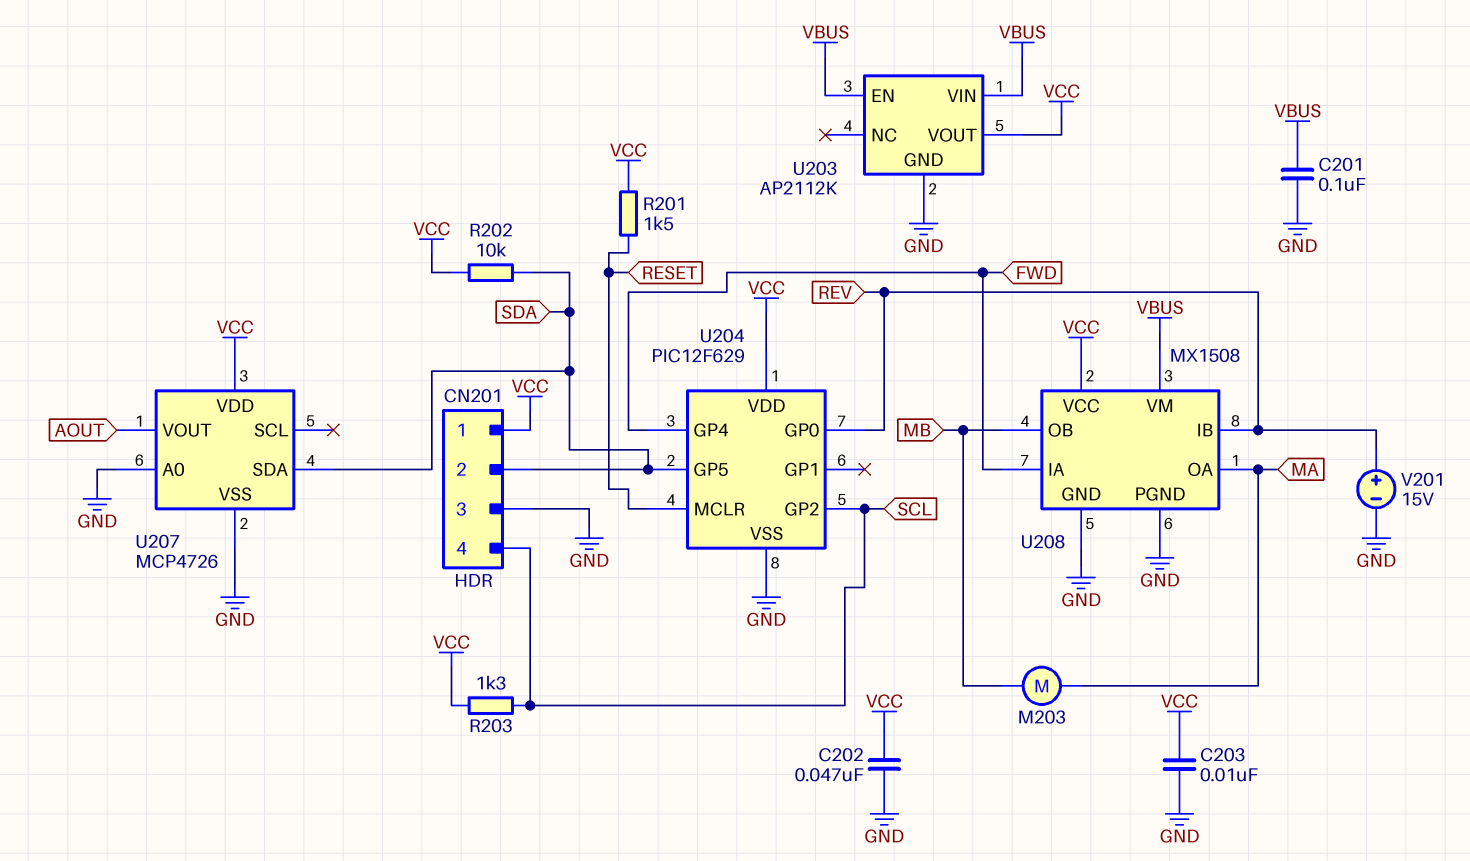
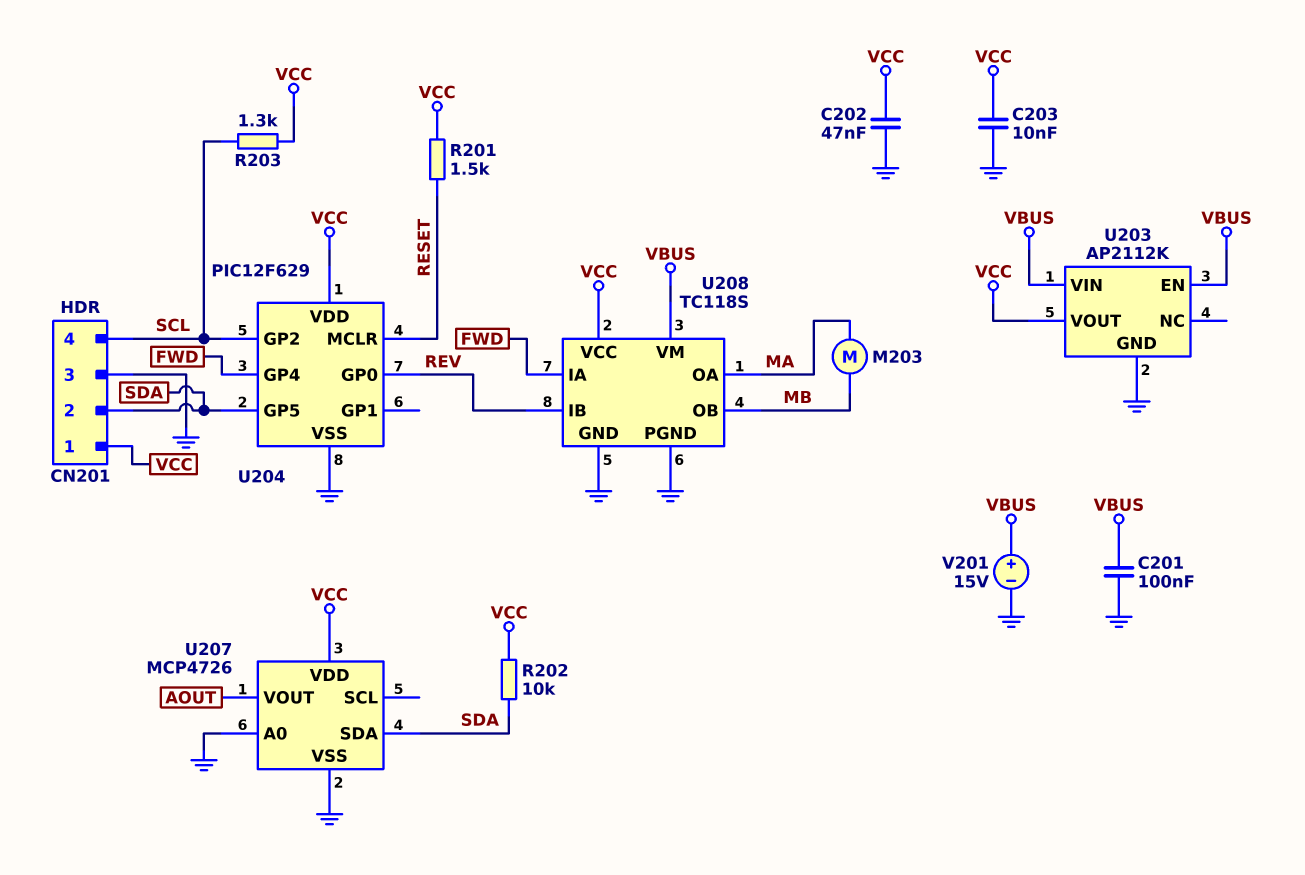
U208: MX1508 -> TC118S
V201: 15V (plus REV, minus GND) -> 15V (plus VBUS, minus GND)

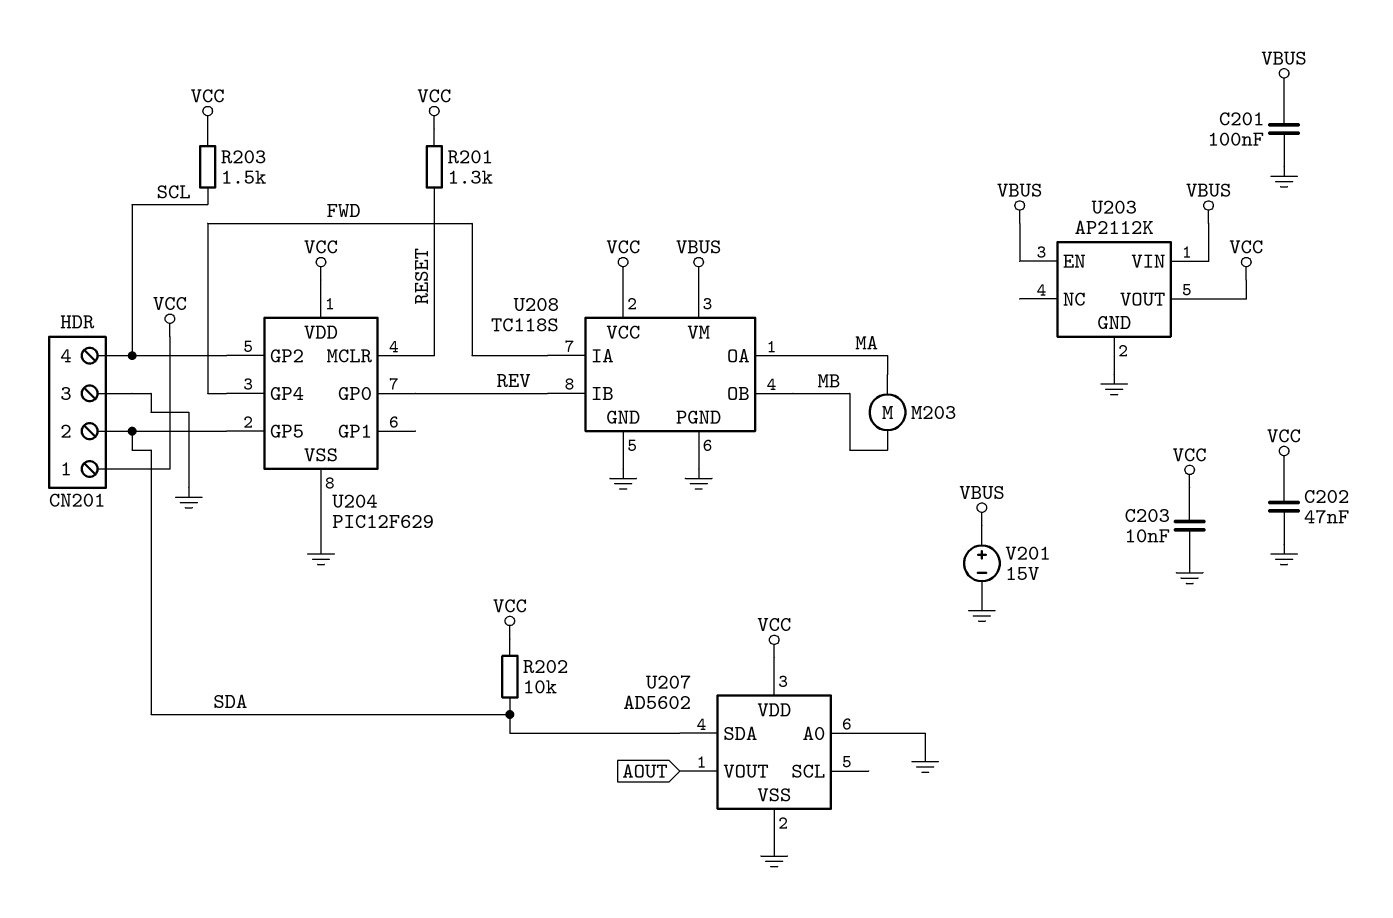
R201: 1.5k (RESET, VCC) -> 1.3k (RESET, VCC)
R203: 1.3k (SCL, VCC) -> 1.5k (SCL, VCC)
U207: MCP4726 -> AD5602

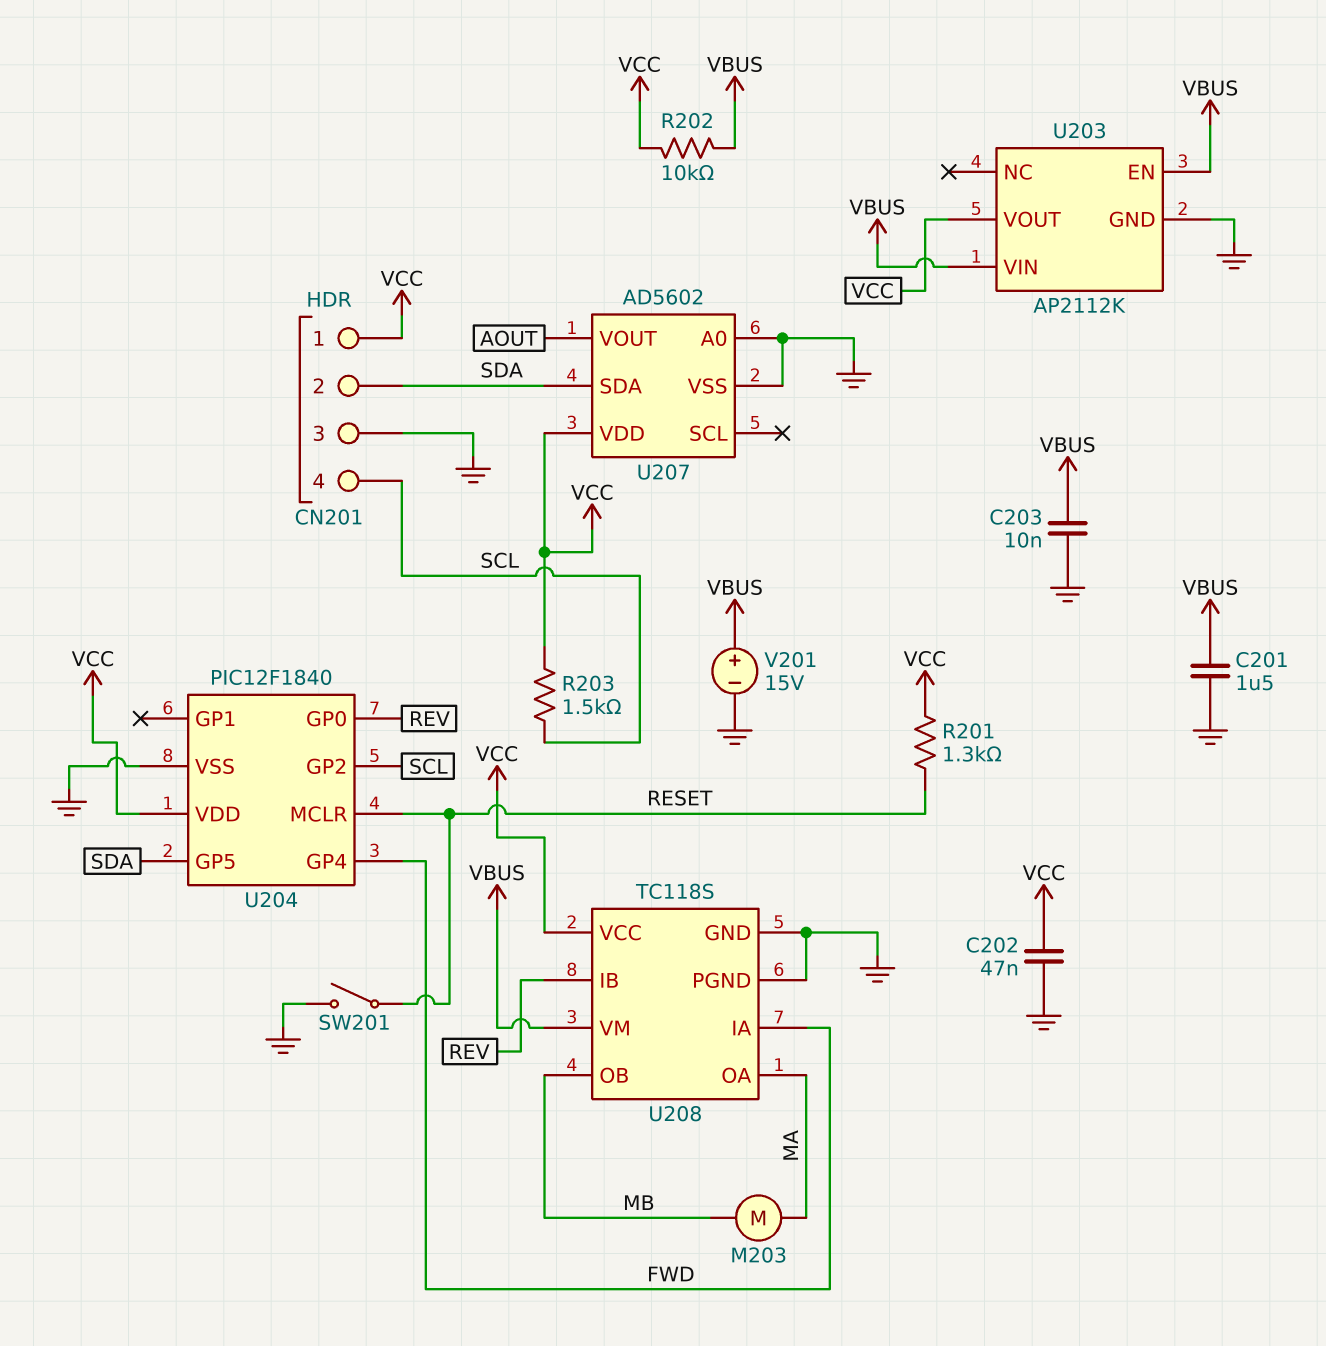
C201: 100nF (GND, VBUS) -> 1.5uF (GND, VBUS)
C203: 10nF (GND, VCC) -> 10nF (GND, VBUS)
R202: 10k (SDA, VCC) -> 10k (VBUS, VCC)
SW201: none -> switch (GND, RESET)
U204: PIC12F629 -> PIC12F1840

